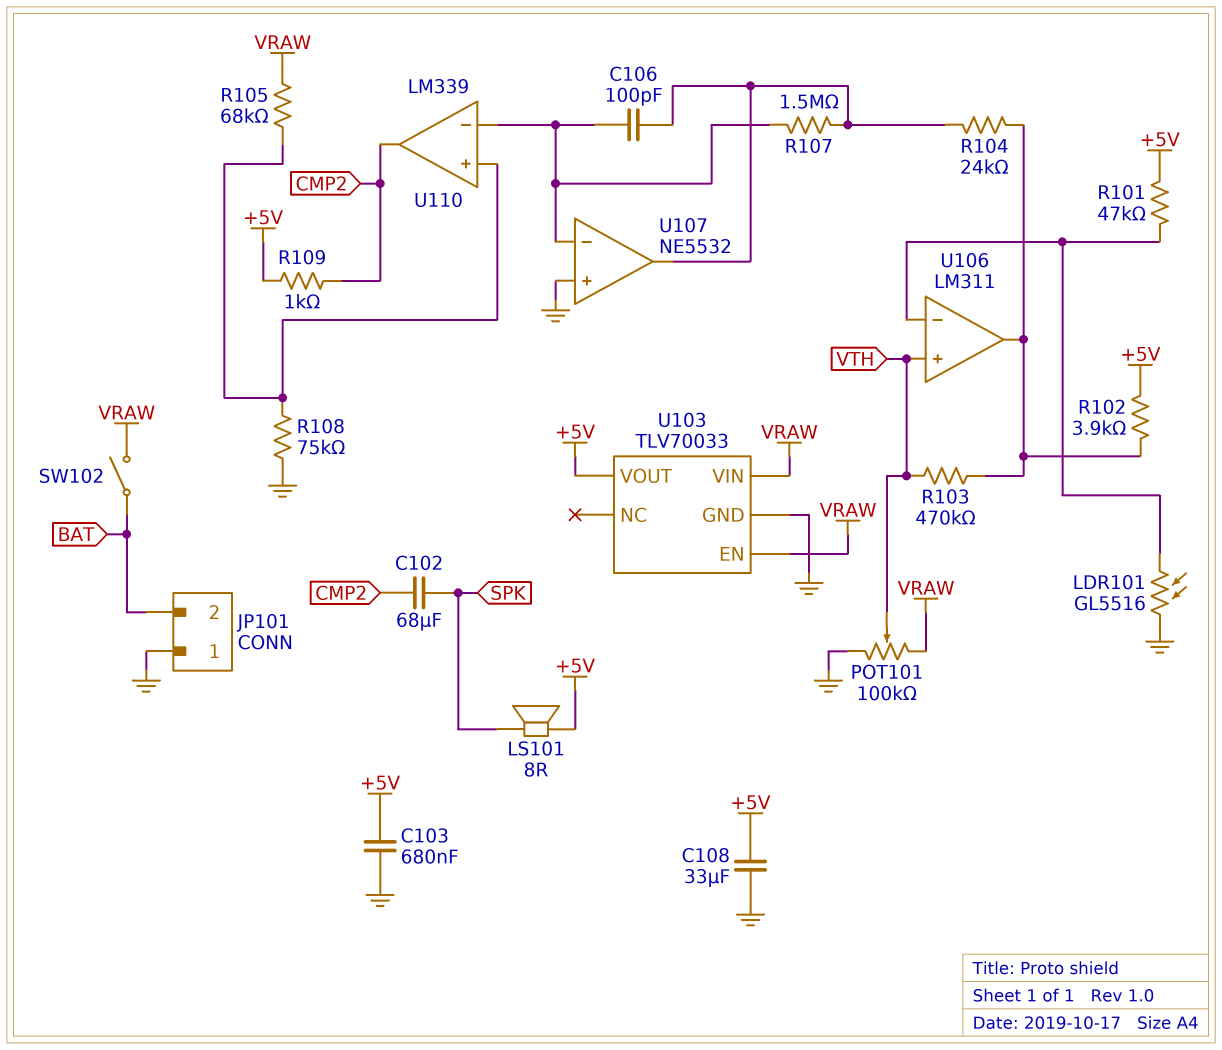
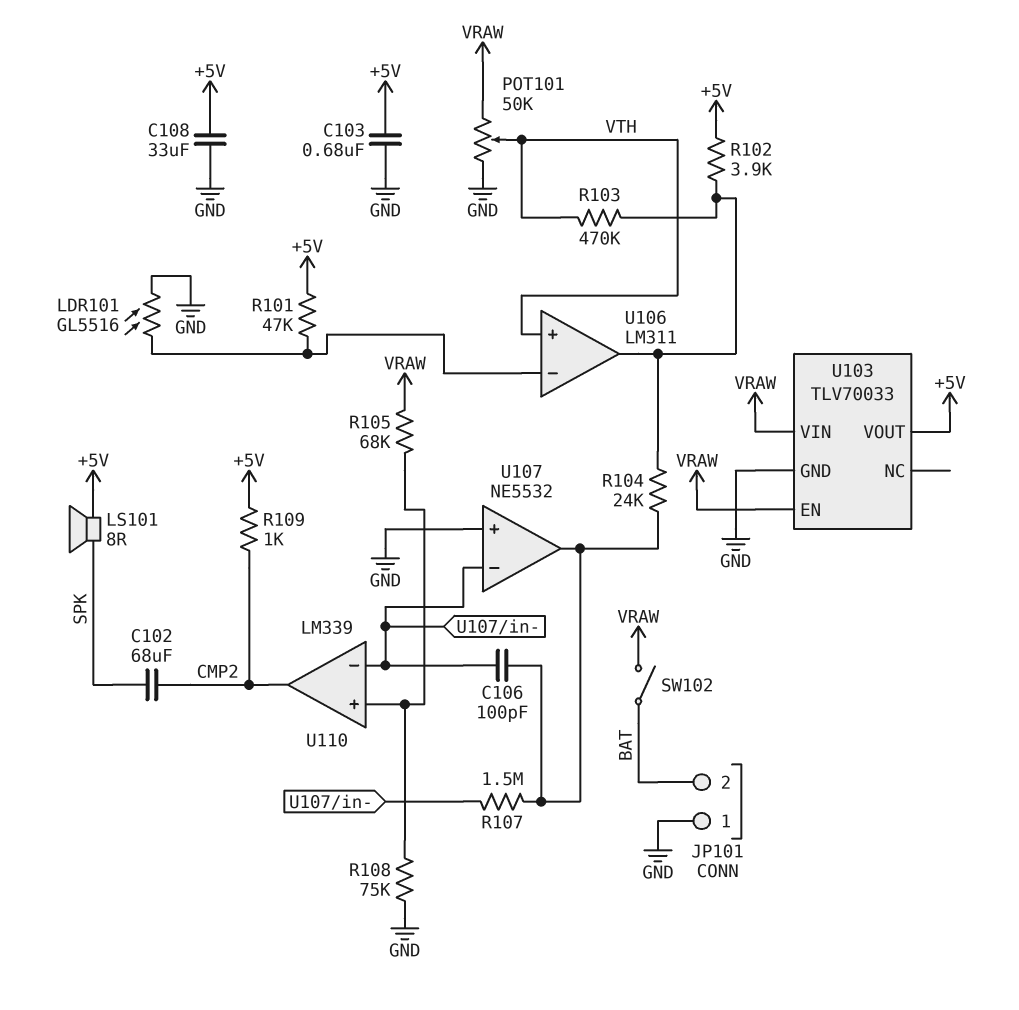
POT101: 100k (GND, VRAW, wiper VTH) -> 50k (GND, VRAW, wiper VTH)

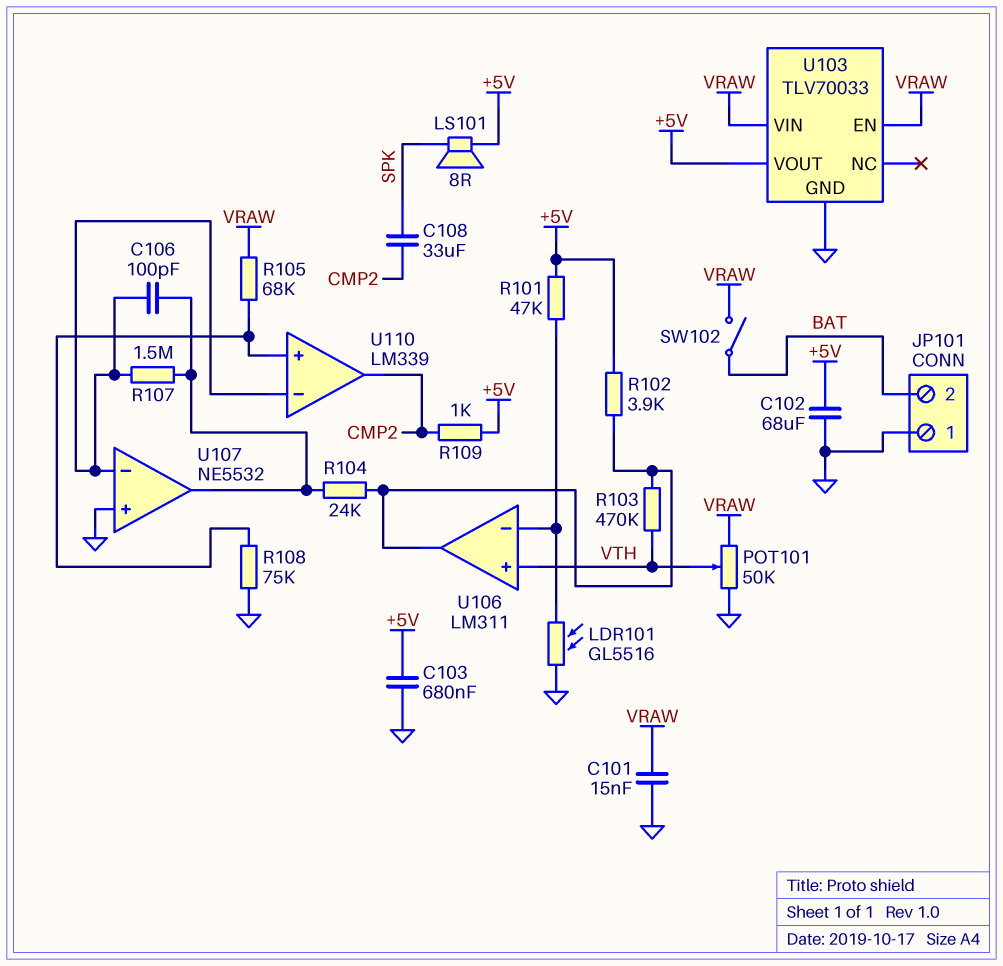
C101: none -> 15nF (GND, VRAW)
C102: 68uF (CMP2, SPK) -> 68uF (+5V, GND)
C108: 33uF (+5V, GND) -> 33uF (CMP2, SPK)

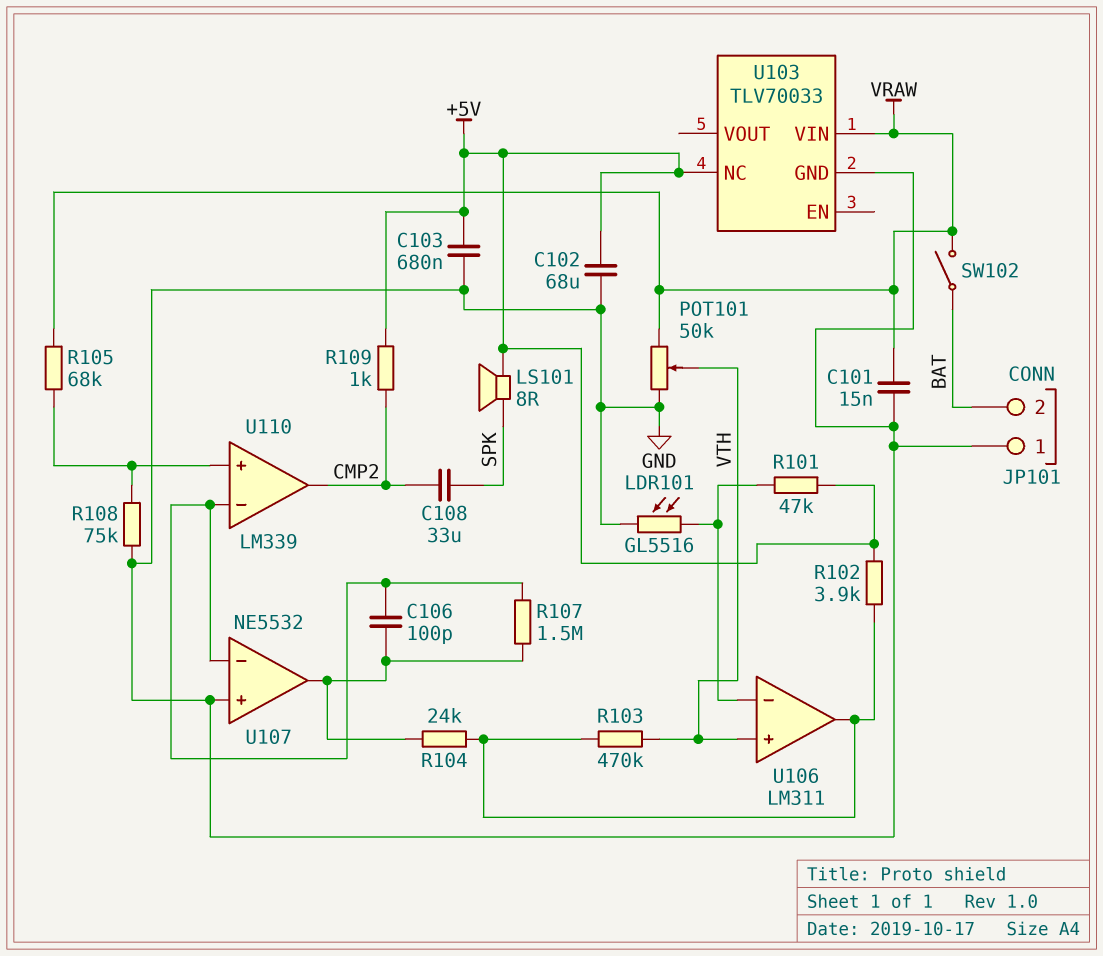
U103 pin EN: VRAW -> none
U103 pin NC: none -> +5V
U103 pin VOUT: +5V -> none

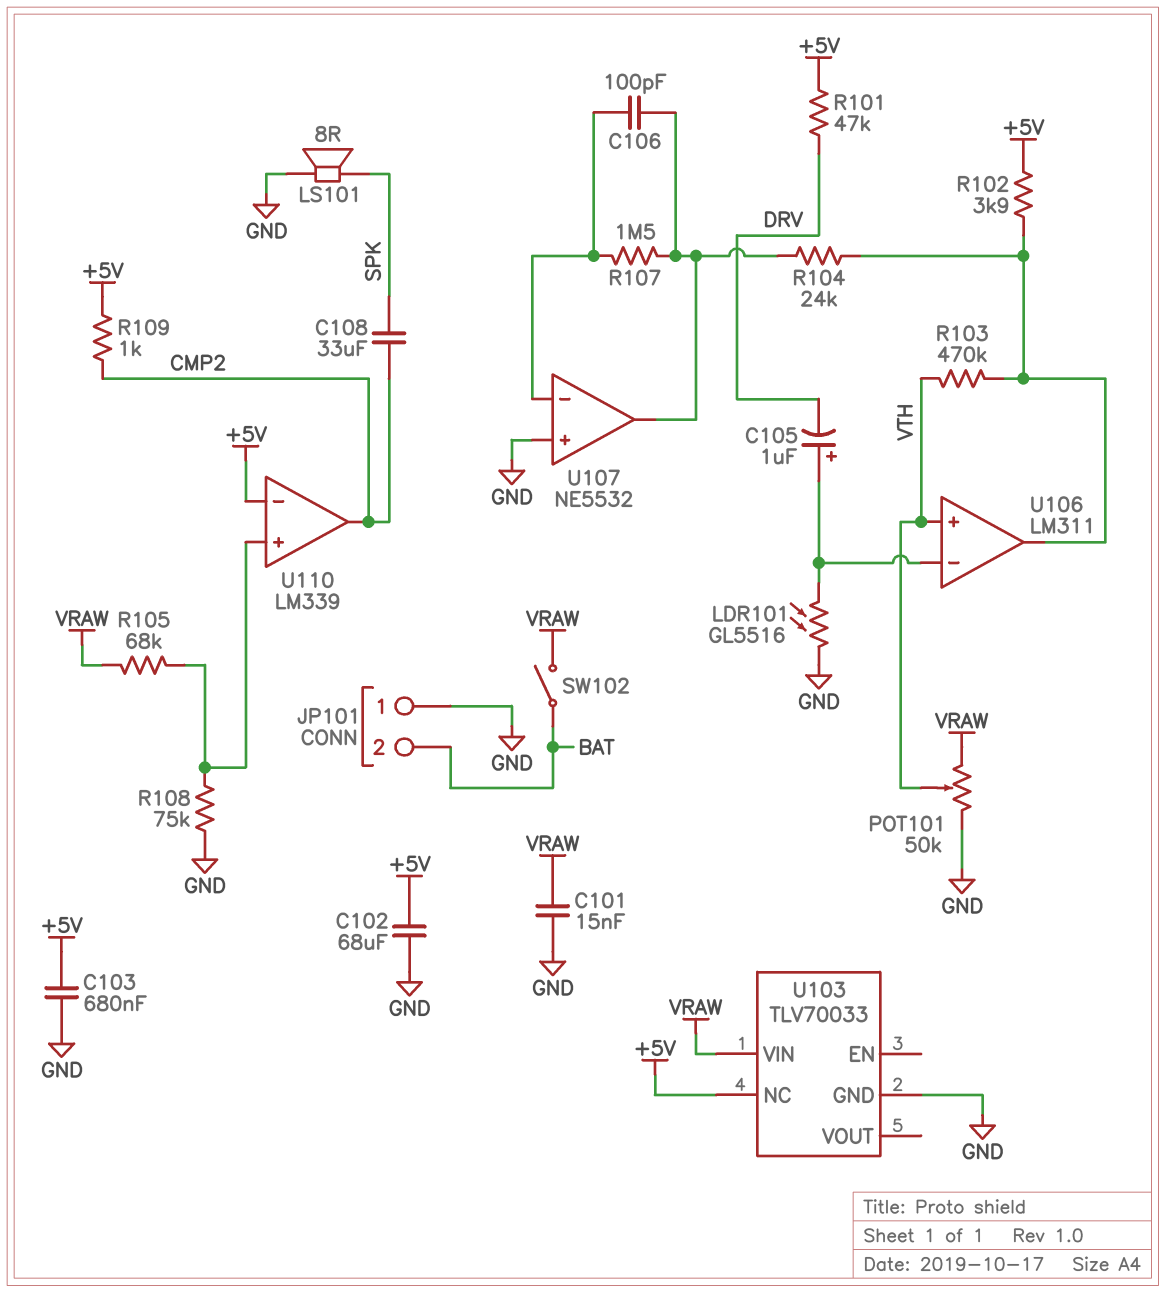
C105: none -> 1uF (plus U106/in-, minus DRV)
LS101: speaker 8R (+5V, SPK) -> speaker 8R (GND, SPK)
R101: 47k (+5V, U106/in-) -> 47k (+5V, DRV)
U110 pin in-: U107/in- -> +5V

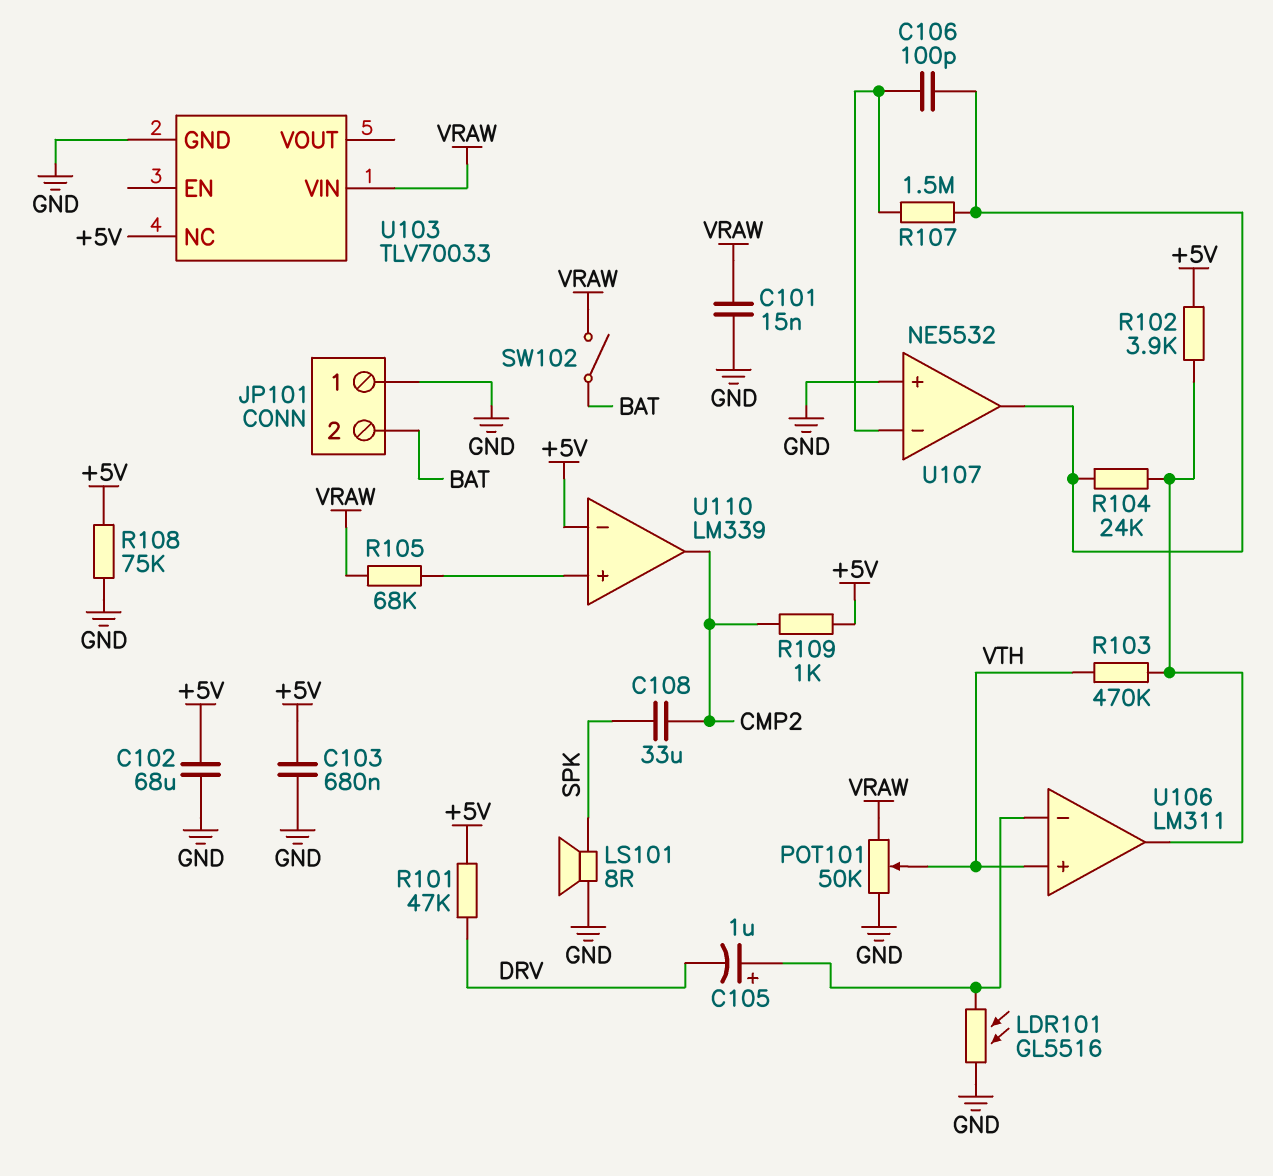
R108: 75k (GND, U110/in+) -> 75k (+5V, GND)

